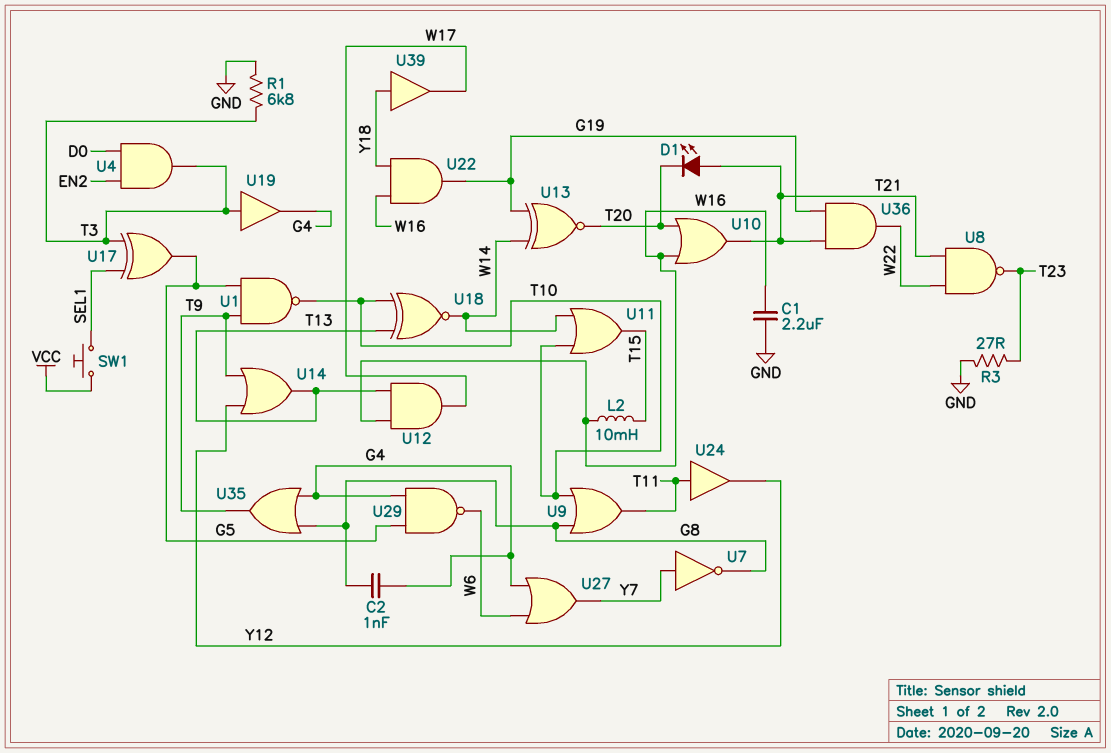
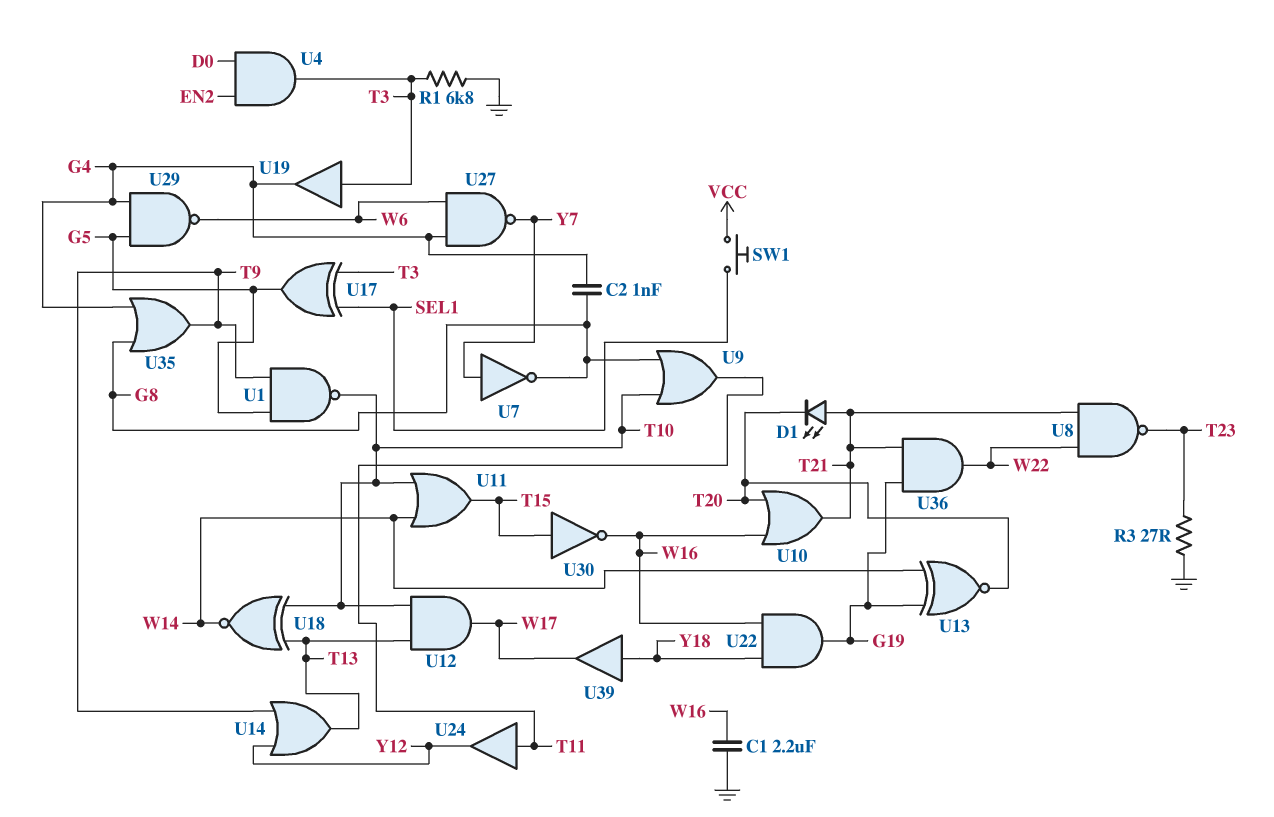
L2: 10mH (T15, W16) -> none
U12: AND (in T13, in W16, out W17) -> AND (in T10, in T13, out W17)
U27: OR (in G4, in W6, out Y7) -> NAND (in G4, in W6, out Y7)
U30: none -> NOT (in T15, out W16)

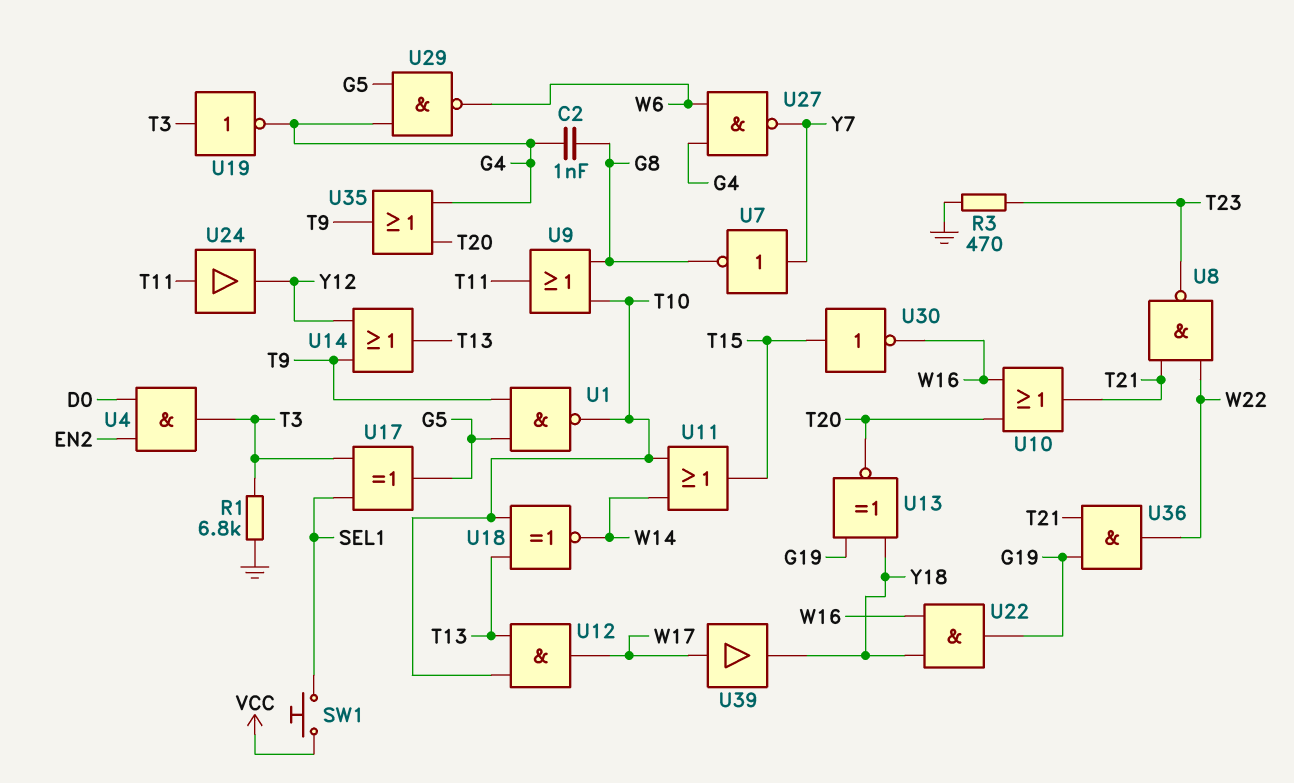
C1: 2.2uF (GND, W16) -> none
D1: LED (A T21, K T20) -> none
R3: 27 (GND, T23) -> 470 (GND, T23)
U13: XNOR (in G19, in W14, out T20) -> XNOR (in G19, in Y18, out T20)
U19: buffer (in T3, out G4) -> NOT (in T3, out G4)
U35: OR (in G4, in G8, out T9) -> OR (in G4, in T20, out T9)
U39: buffer (in Y18, out W17) -> buffer (in W17, out Y18)

